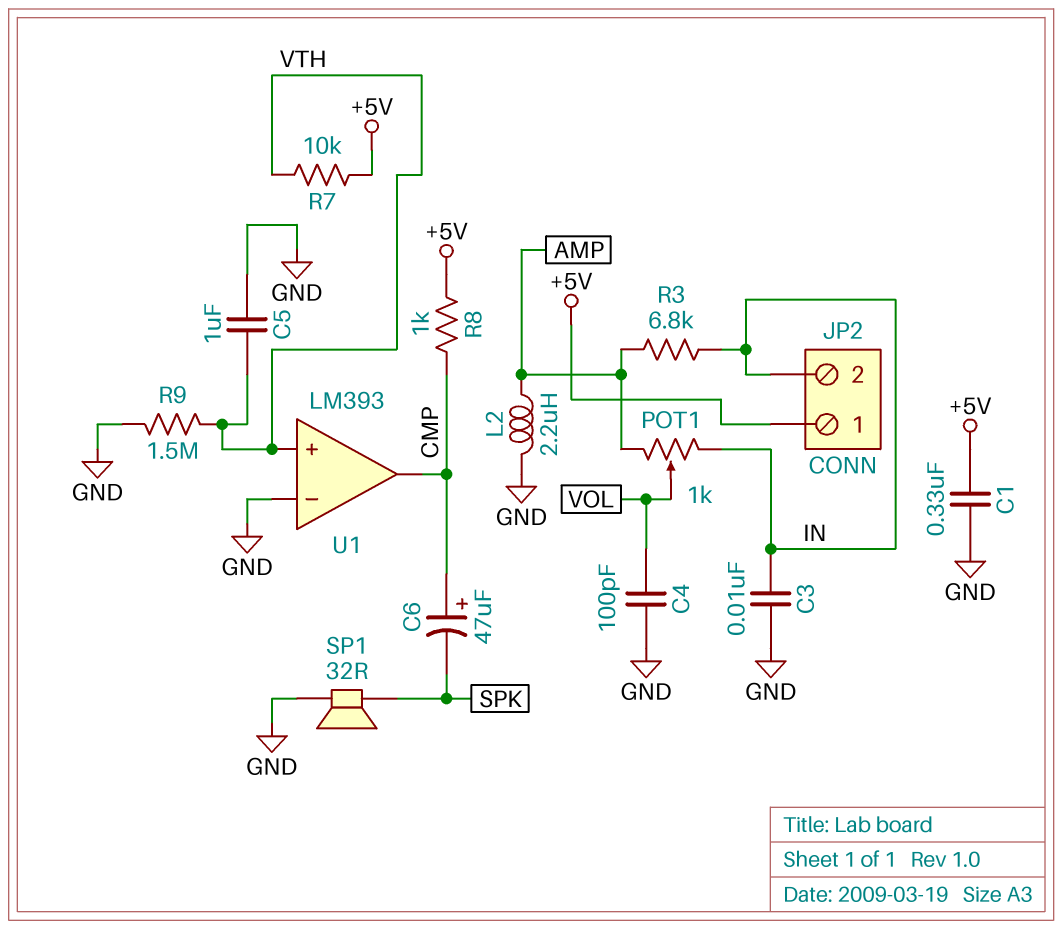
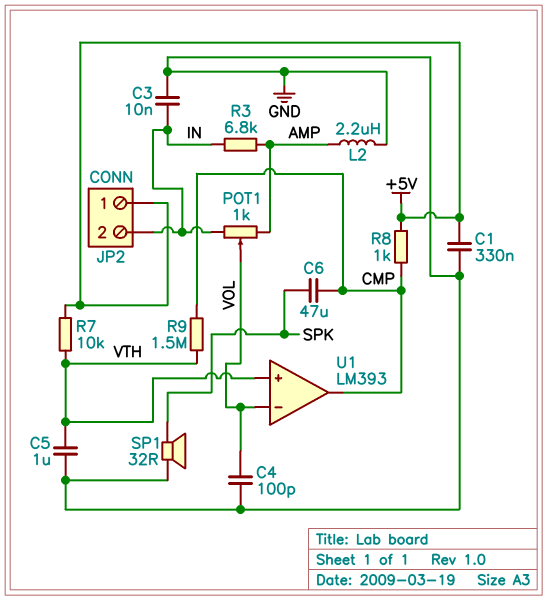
C6: 47uF (plus CMP, minus SPK) -> 47uF (CMP, SPK)
R9: 1.5M (GND, VTH) -> 1.5M (CMP, VTH)
U1 pin in-: GND -> VOL

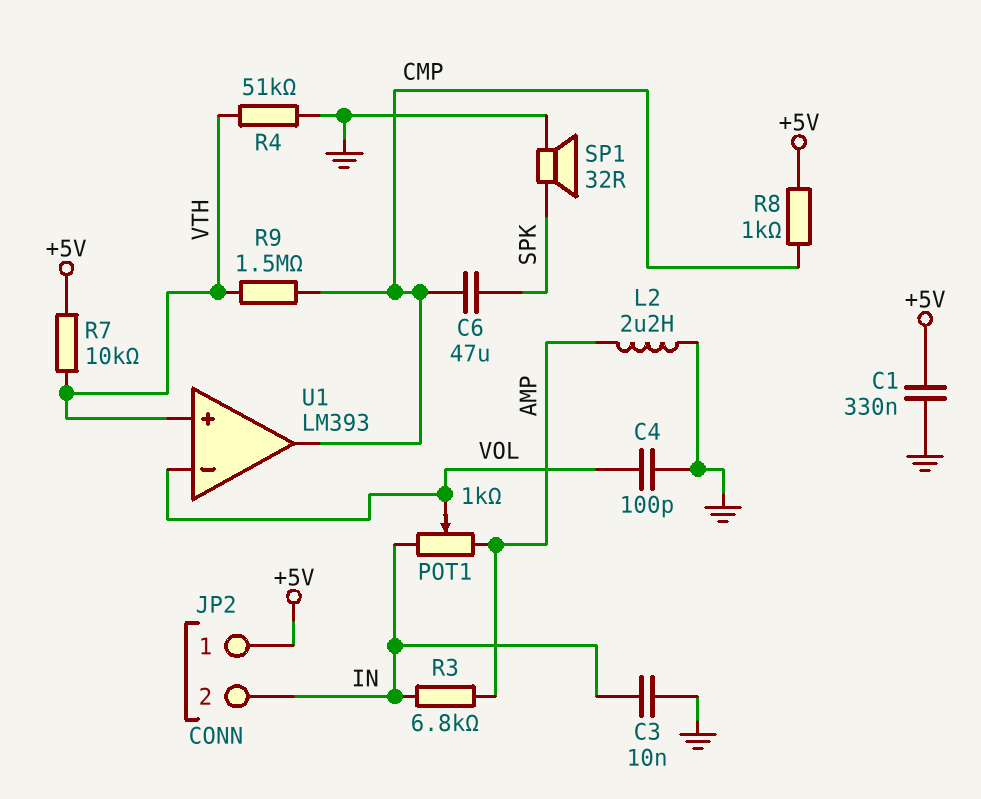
C5: 1uF (GND, VTH) -> none
R4: none -> 51k (GND, VTH)

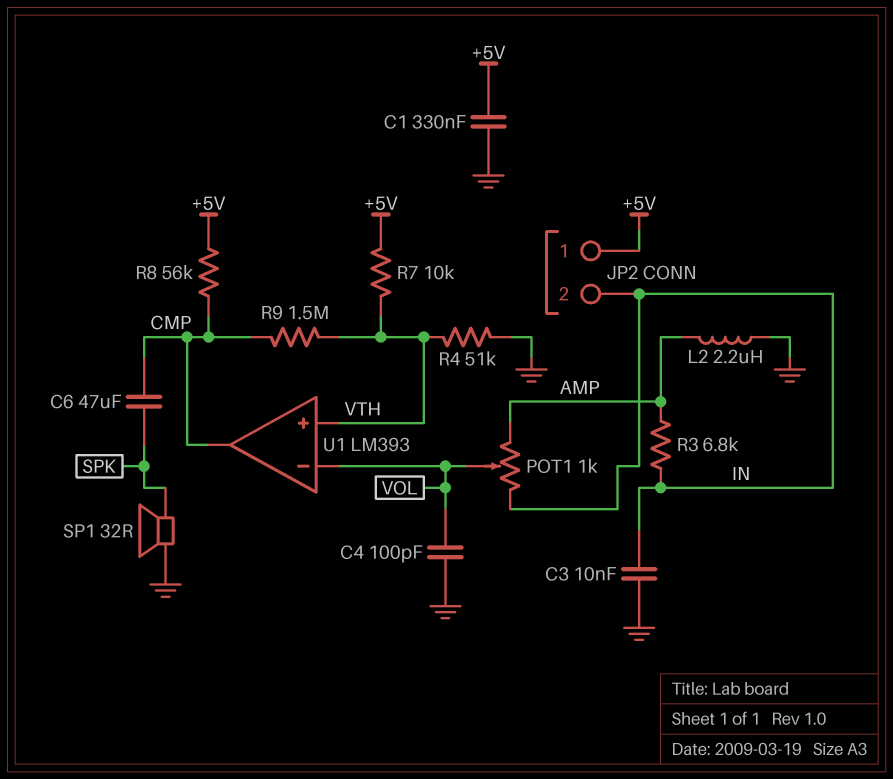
R8: 1k (+5V, CMP) -> 56k (+5V, CMP)

